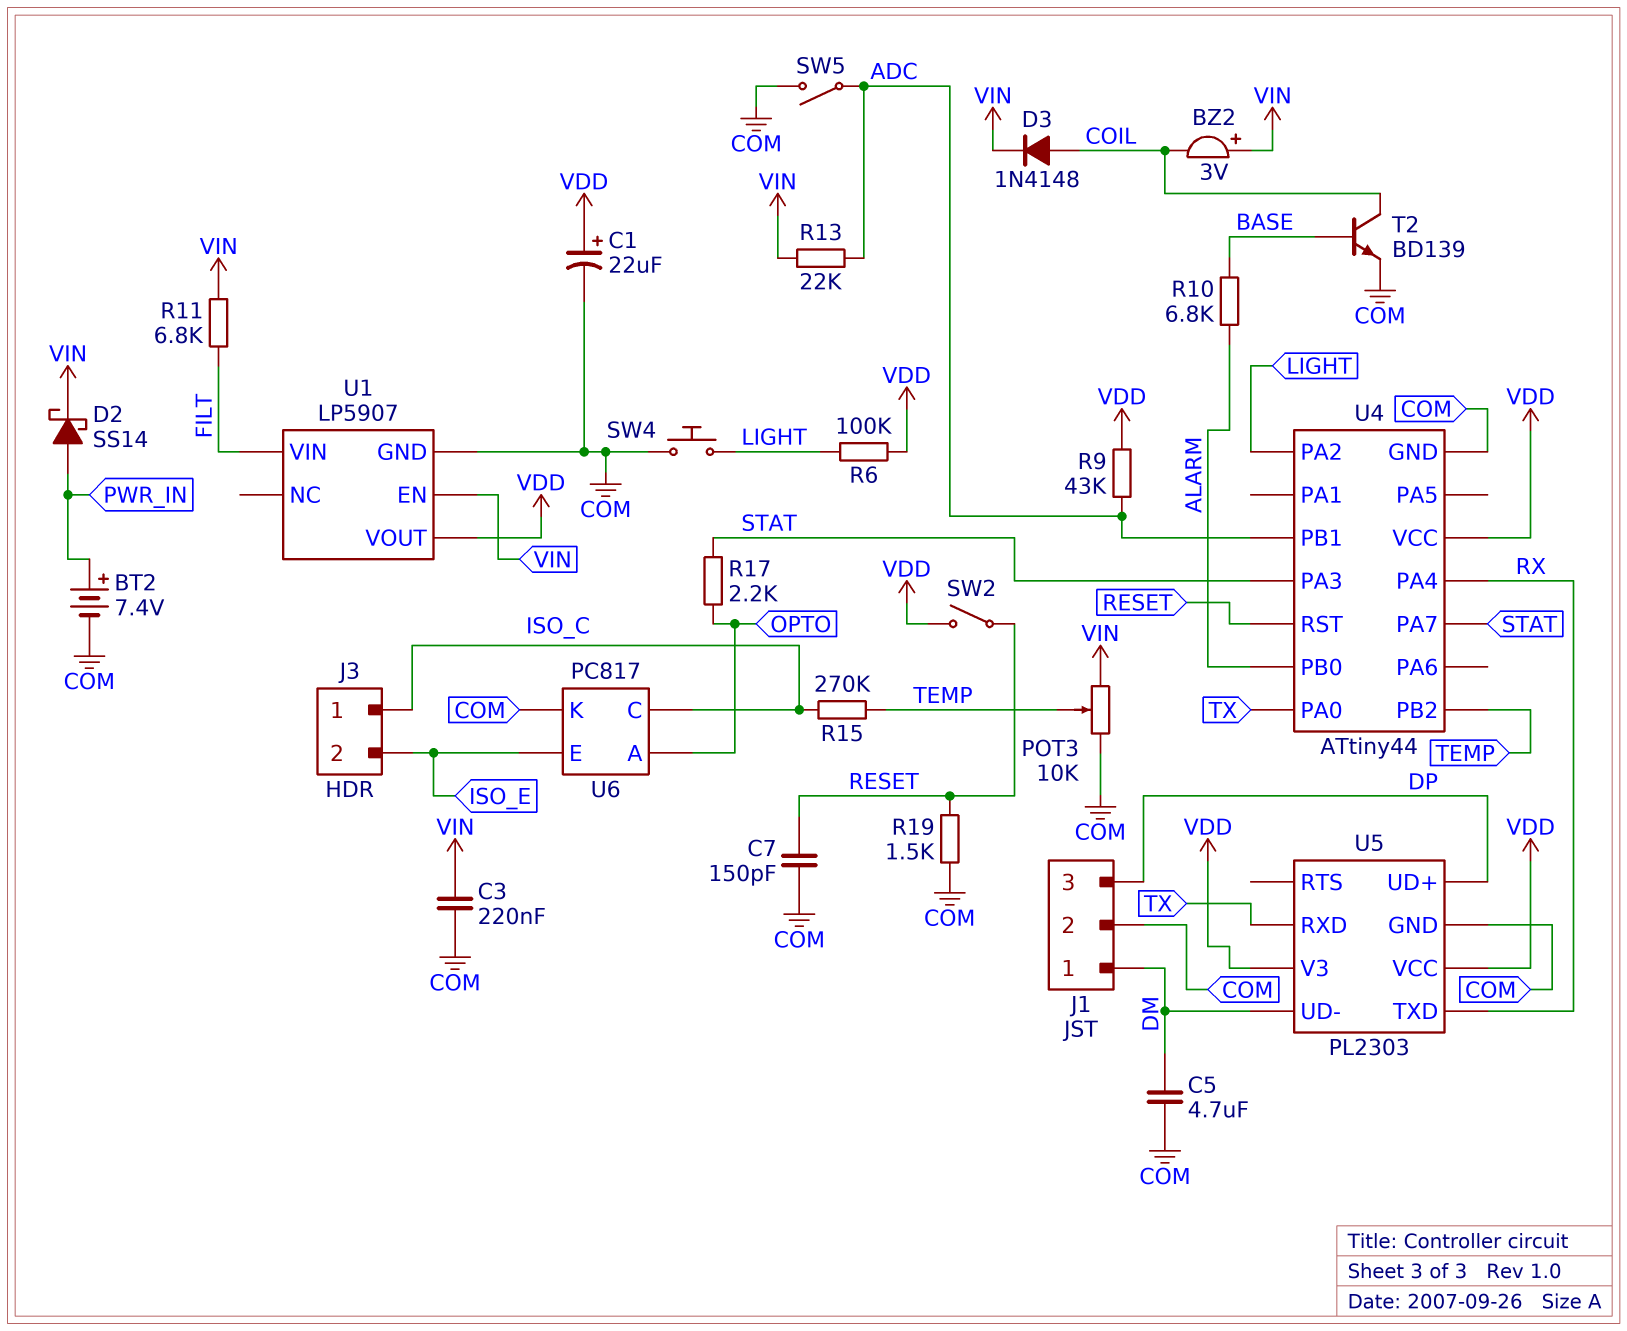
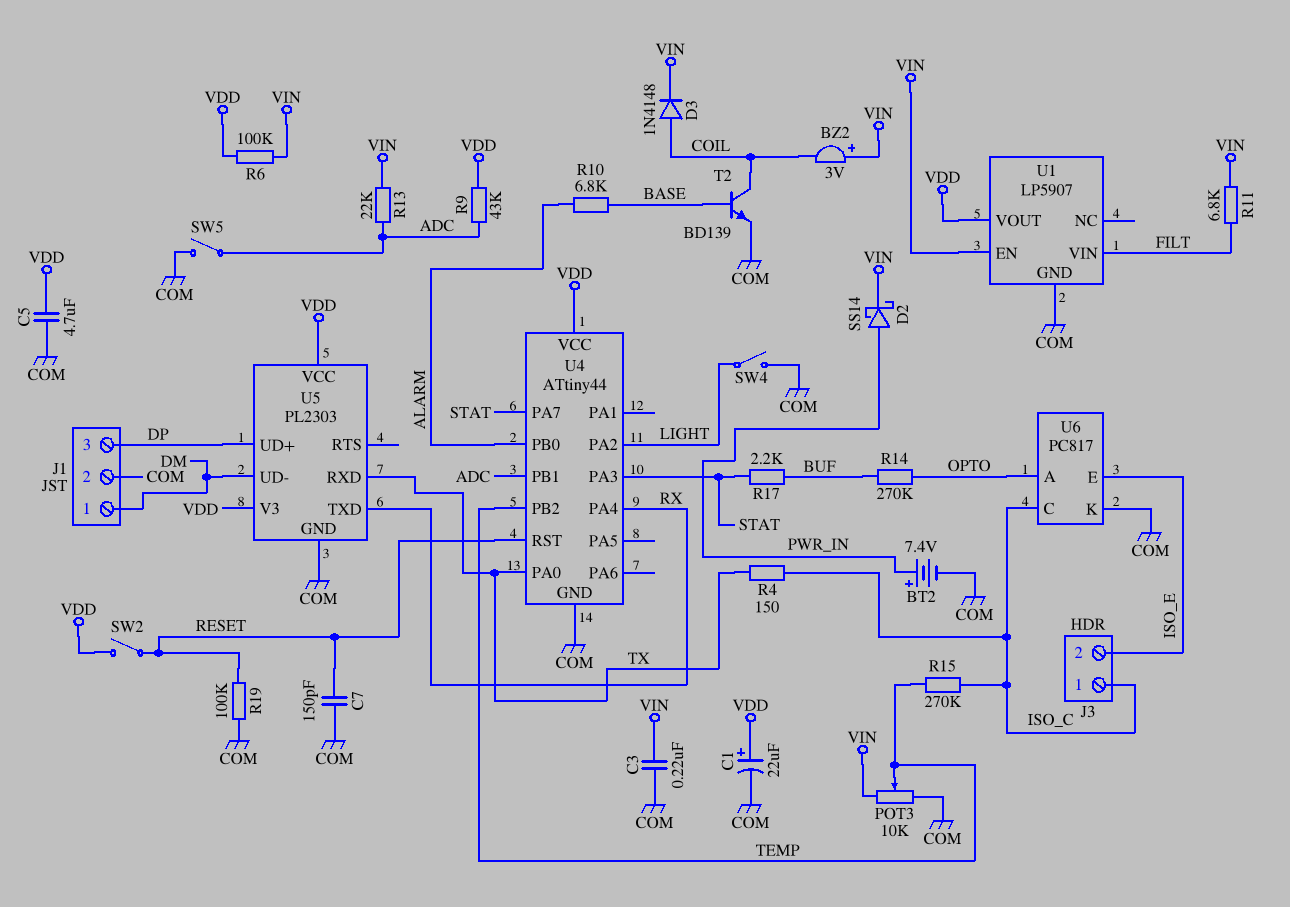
C5: 4.7uF (COM, DM) -> 4.7uF (COM, VDD)
R4: none -> 150 (ISO_C, TX)
R6: 100k (LIGHT, VDD) -> 100k (VDD, VIN)
R14: none -> 270k (BUF, OPTO)
R17: 2.2k (OPTO, STAT) -> 2.2k (BUF, STAT)
R19: 1.5k (COM, RESET) -> 100k (COM, RESET)
SW4: button (COM, LIGHT) -> switch (COM, LIGHT)

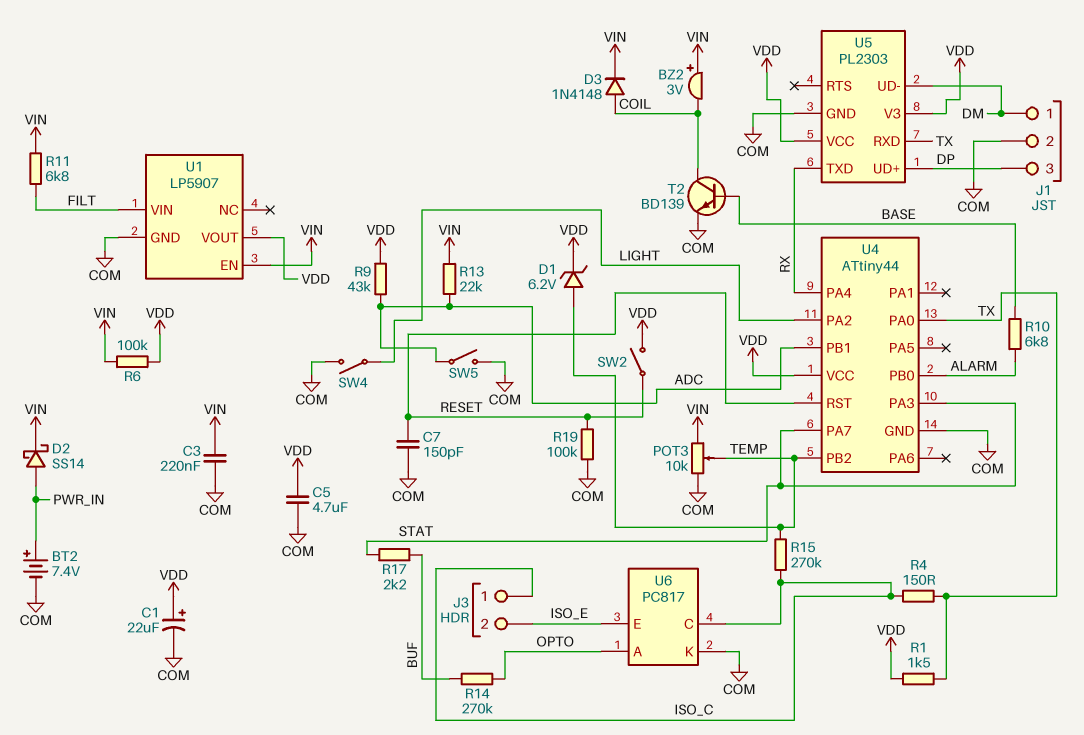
D1: none -> zener 6.2V (A TEMP, K VDD)
R1: none -> 1.5k (TX, VDD)

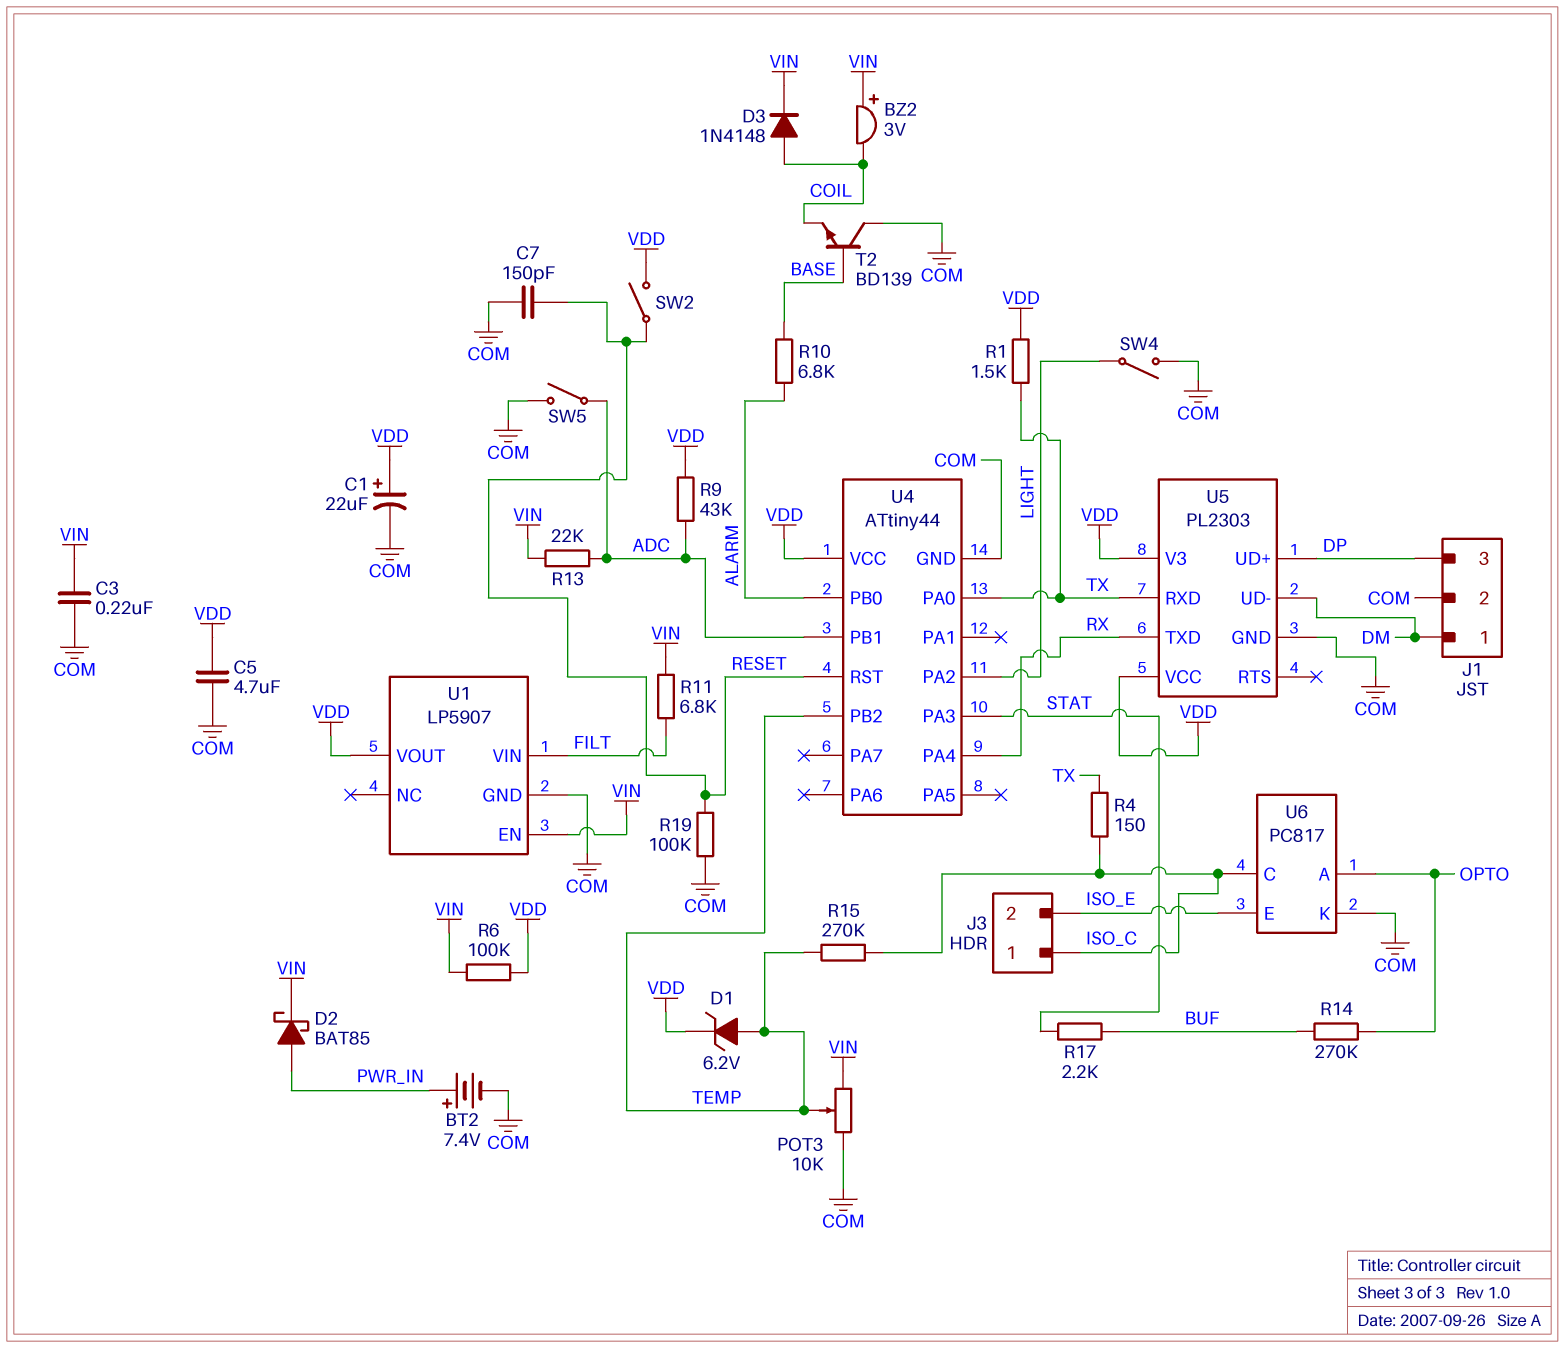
D2: schottky SS14 (A PWR_IN, K VIN) -> schottky BAT85 (A PWR_IN, K VIN)
T2: NPN BD139 (B BASE, C COIL, E COM) -> NPN BD139 (B BASE, C COM, E COIL)
U4 pin PA7: STAT -> none

